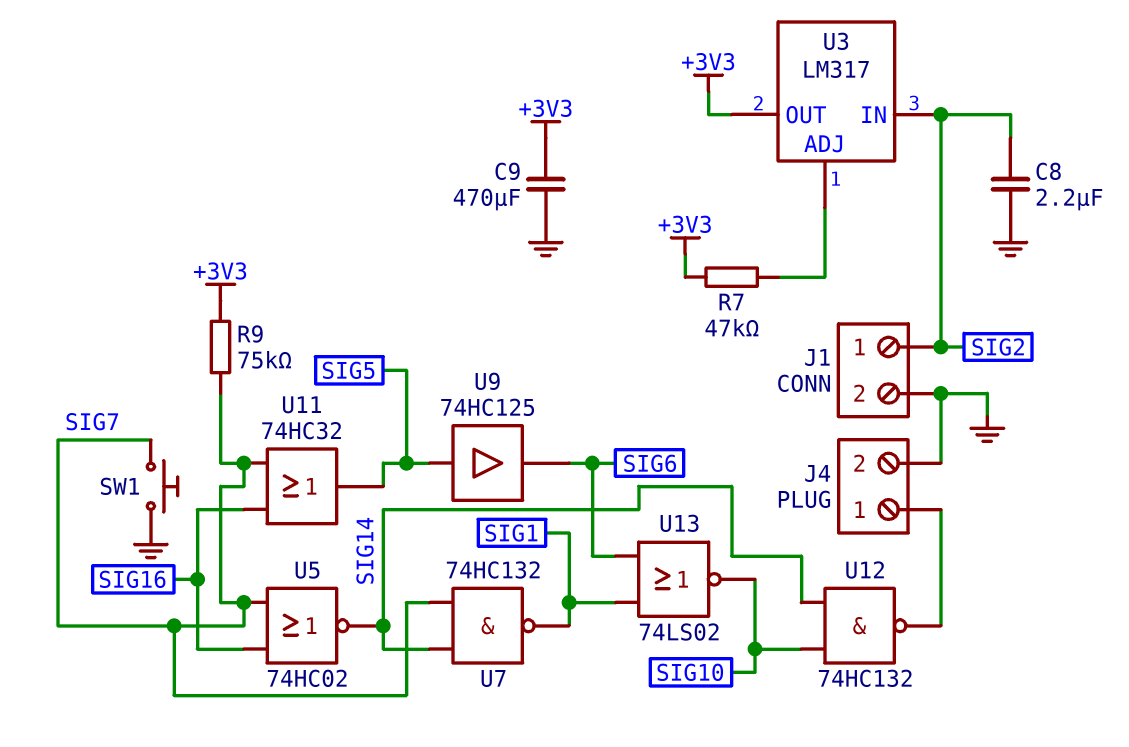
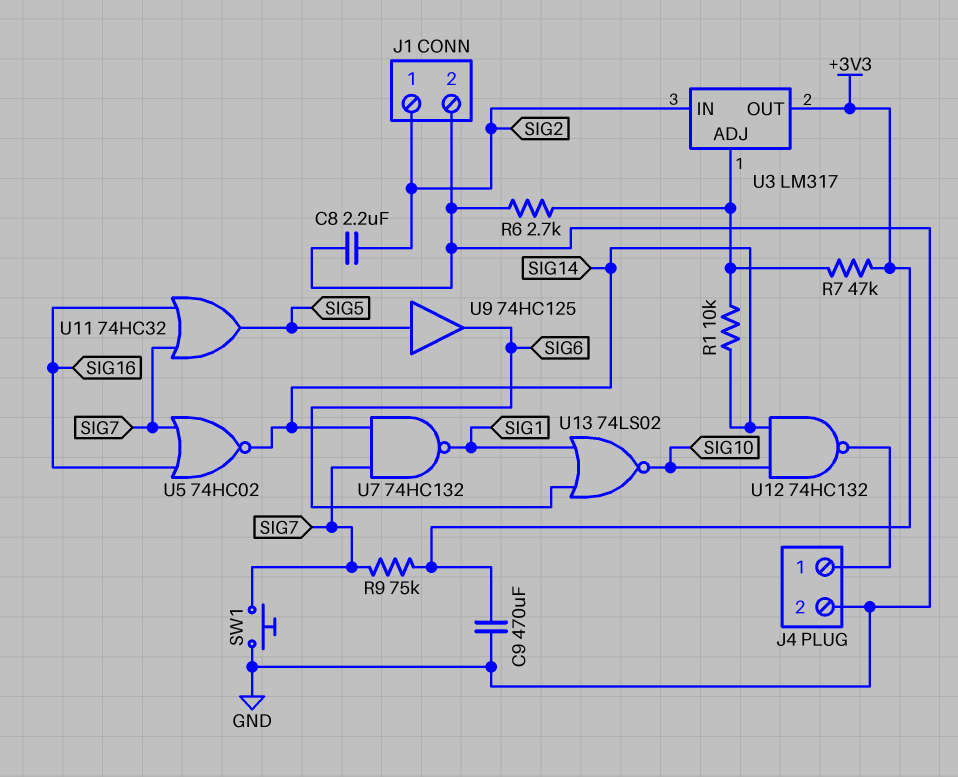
R1: none -> 10k (SIG14, U3/ADJ)
R6: none -> 2.7k (GND, U3/ADJ)

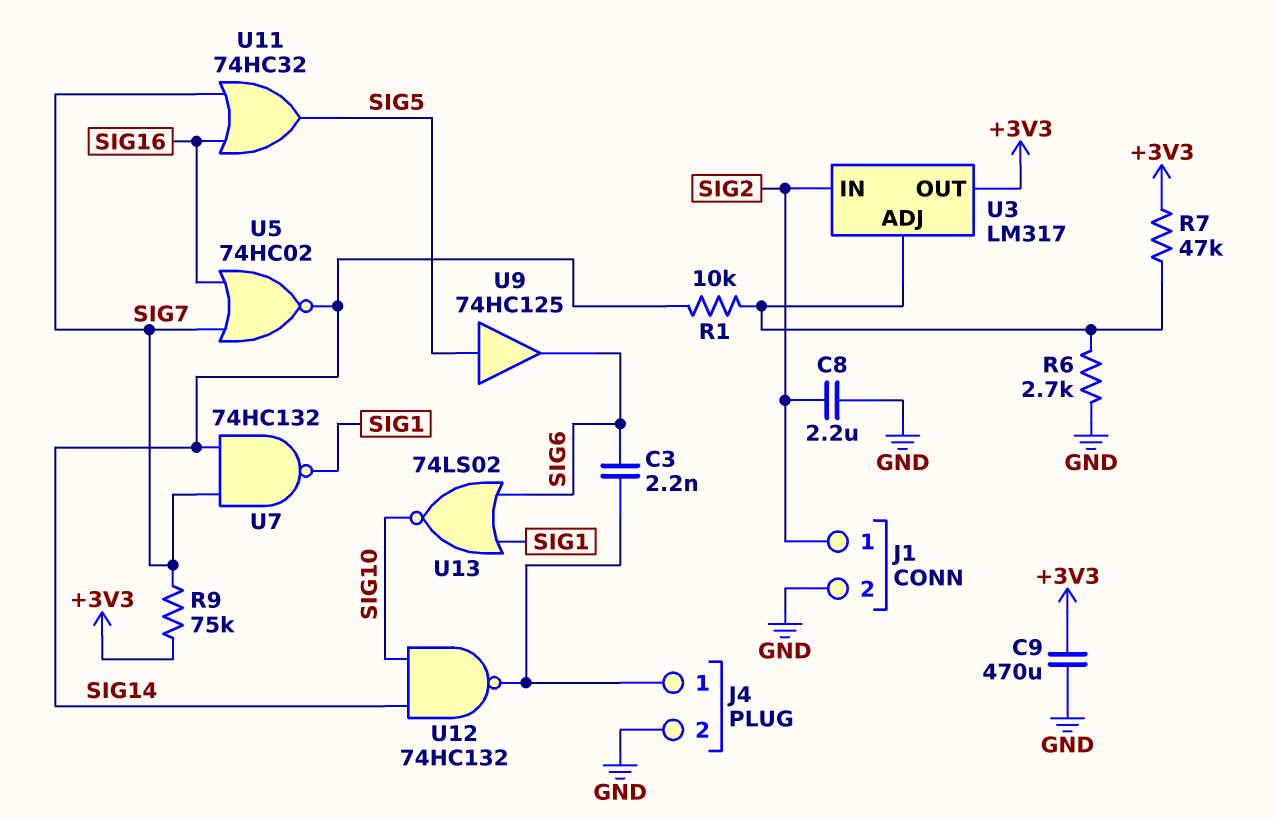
C3: none -> 2.2nF (J4/1, SIG6)
SW1: button (GND, SIG7) -> none

